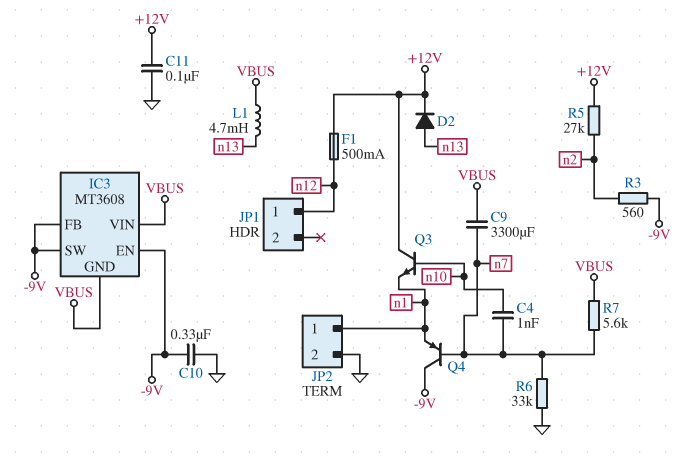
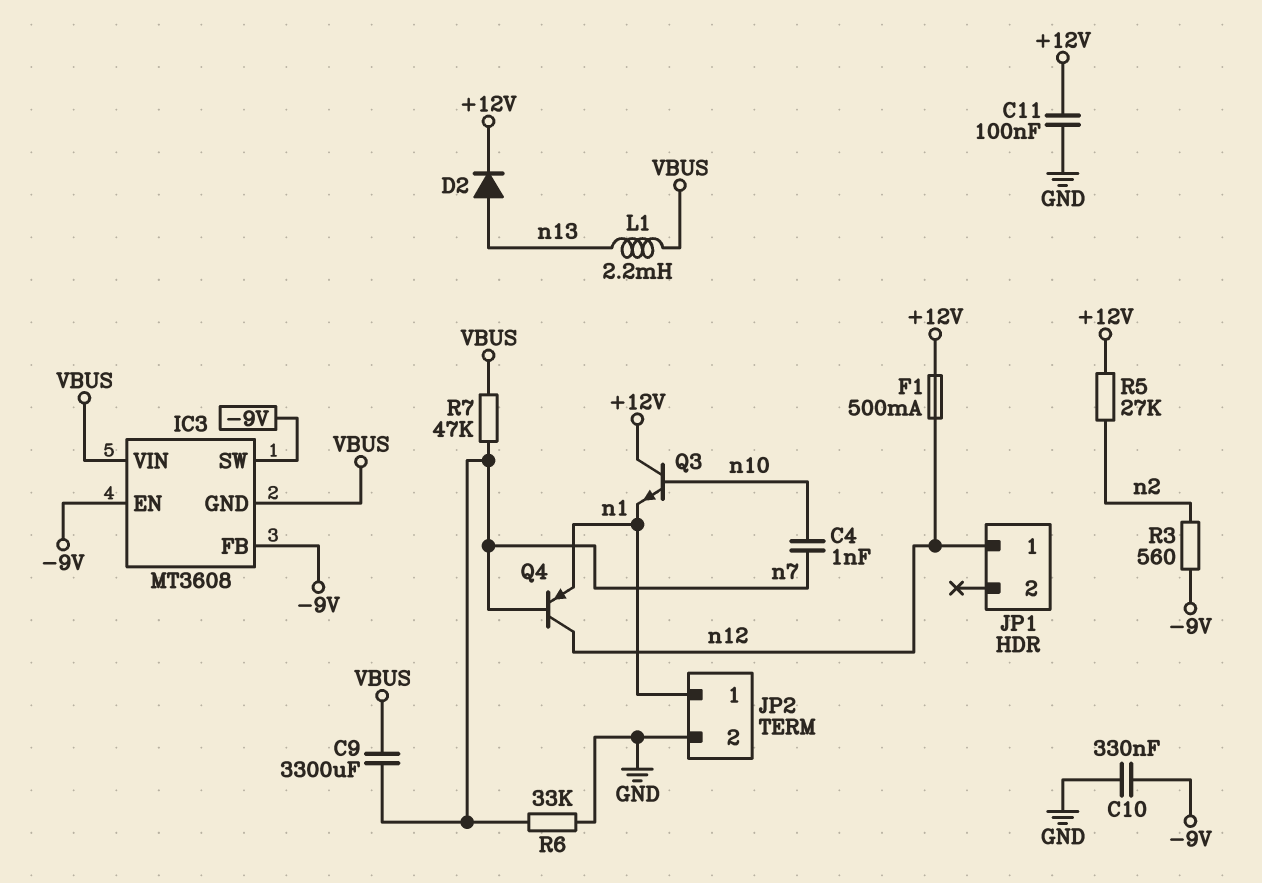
L1: 4.7mH (VBUS, n13) -> 2.2mH (VBUS, n13)
Q4: PNP (B n7, C -9V, E n1) -> PNP (B n7, C n12, E n1)
R7: 5.6k (VBUS, n7) -> 47k (VBUS, n7)

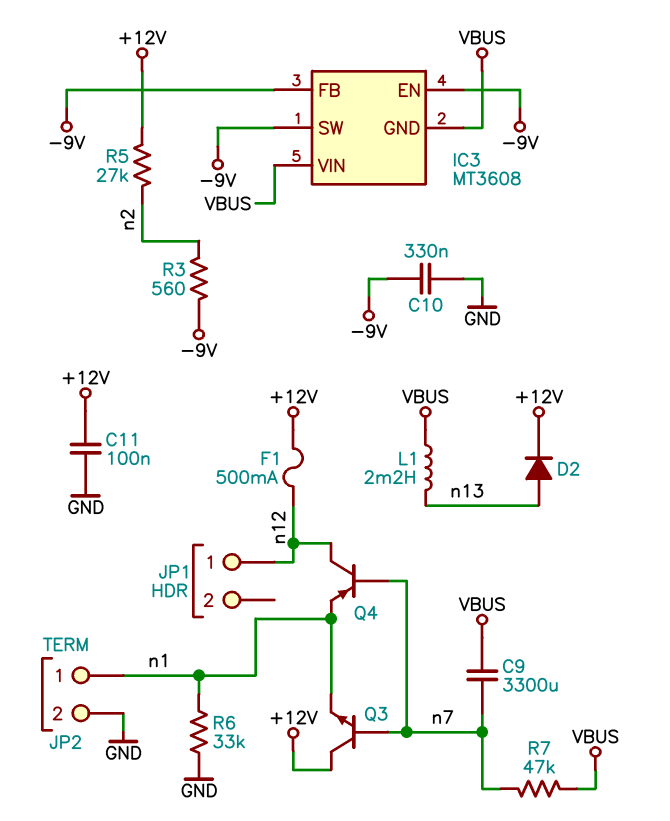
C4: 1nF (n7, n10) -> none
Q3: NPN (B n10, C +12V, E n1) -> NPN (B n7, C +12V, E n1)
R6: 33k (GND, n7) -> 33k (GND, n1)

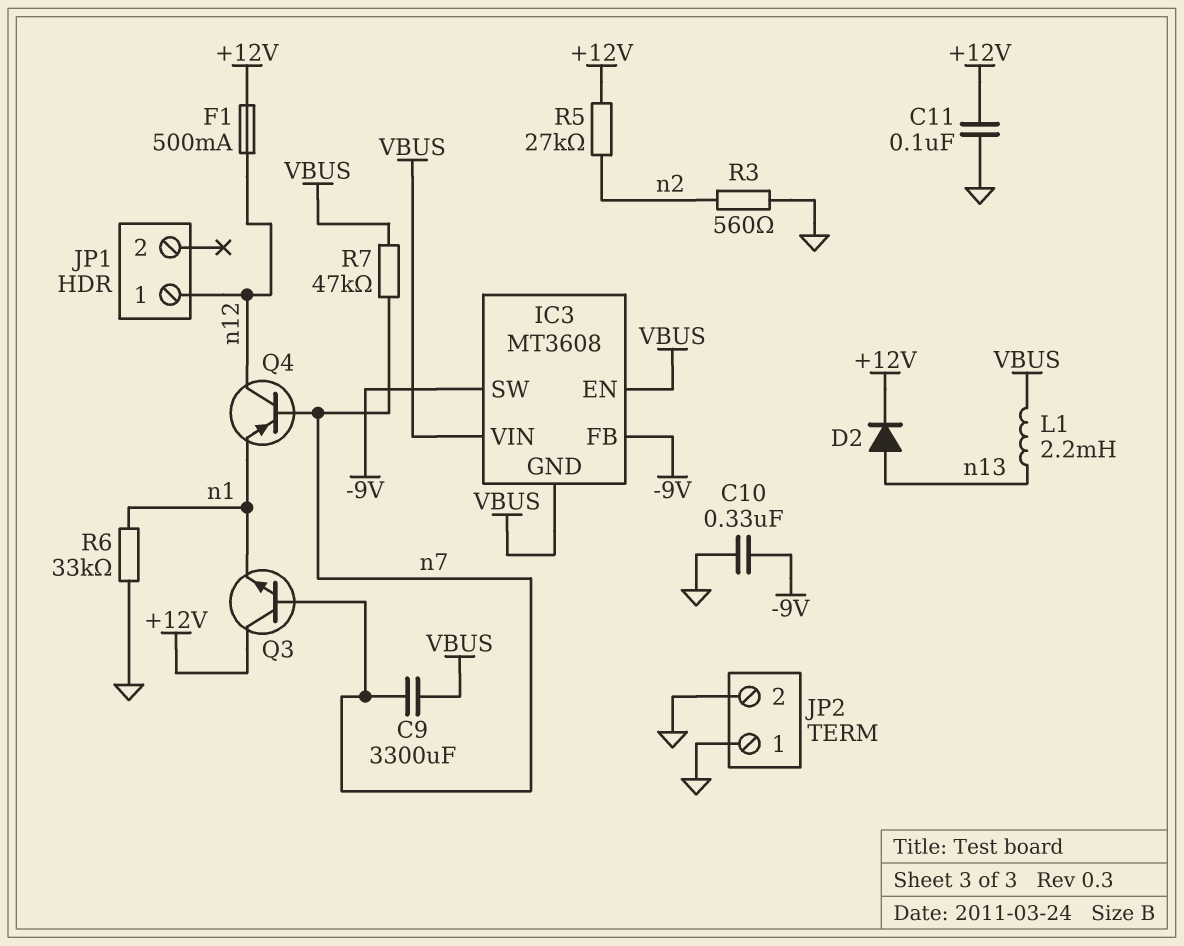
IC3 pin EN: -9V -> VBUS
JP2 pin 1: n1 -> GND
R3: 560 (-9V, n2) -> 560 (GND, n2)

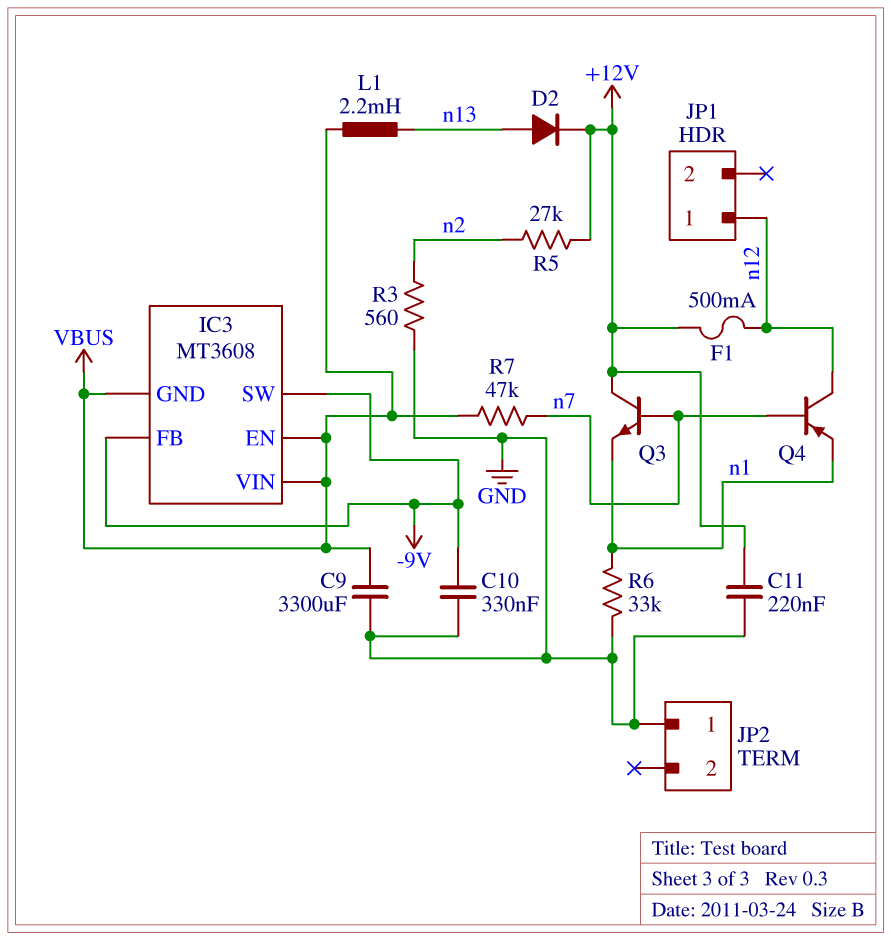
C9: 3300uF (VBUS, n7) -> 3300uF (GND, VBUS)
C11: 100nF (+12V, GND) -> 220nF (+12V, GND)
JP2 pin 2: GND -> none

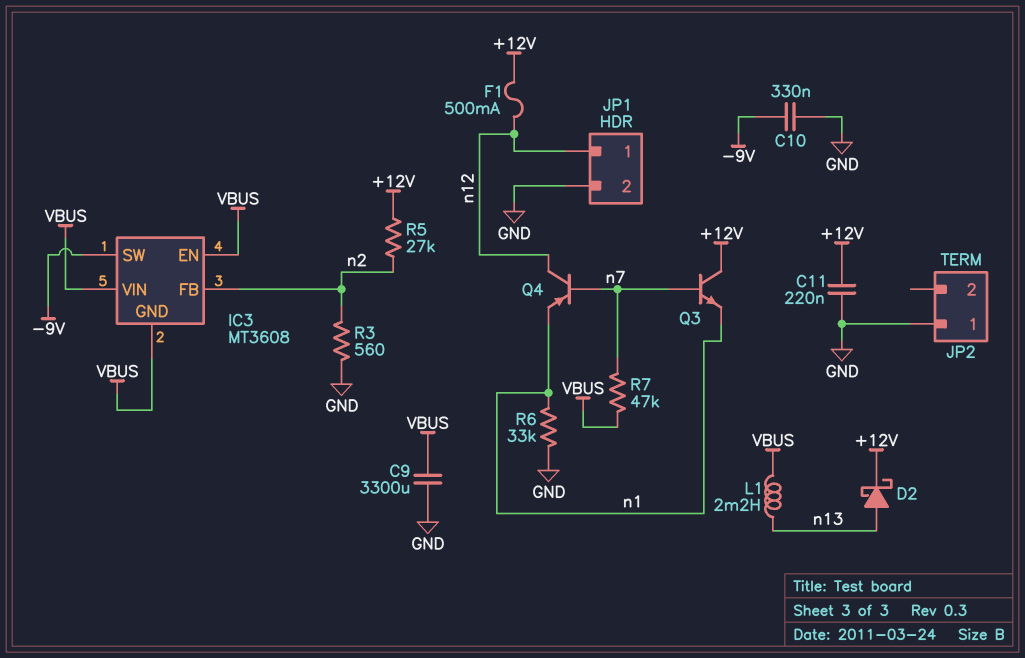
D2: diode (A n13, K +12V) -> schottky (A n13, K +12V)
IC3 pin FB: -9V -> n2
JP1 pin 2: none -> GND

